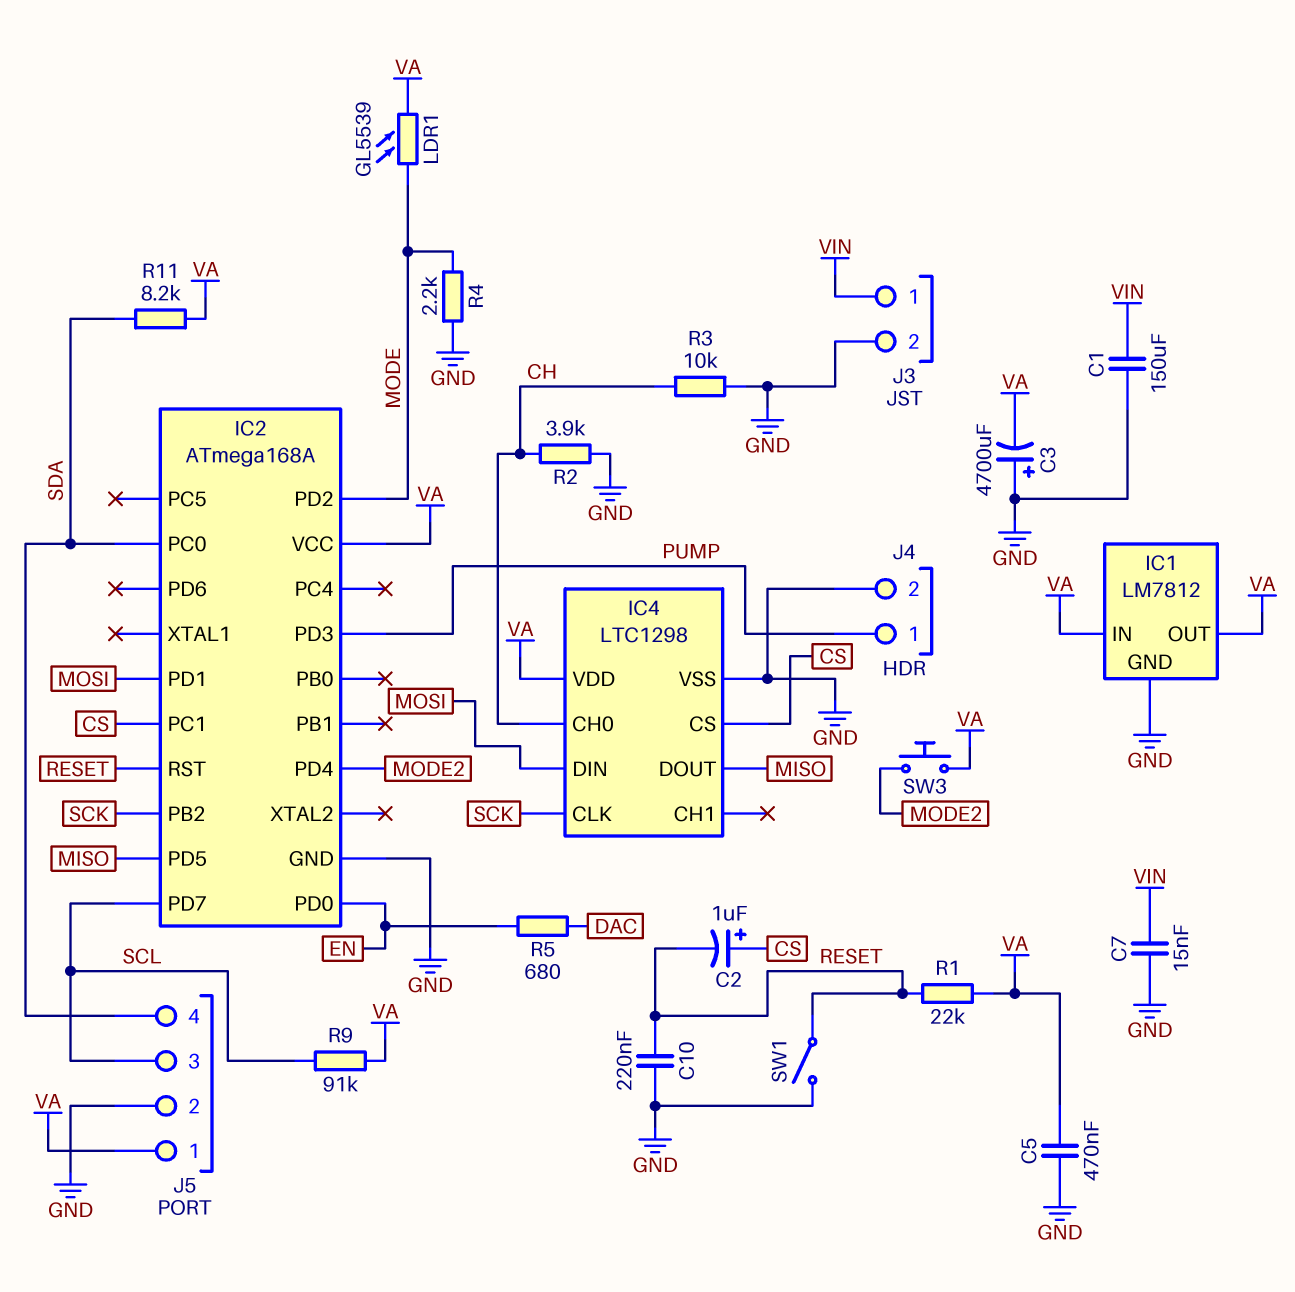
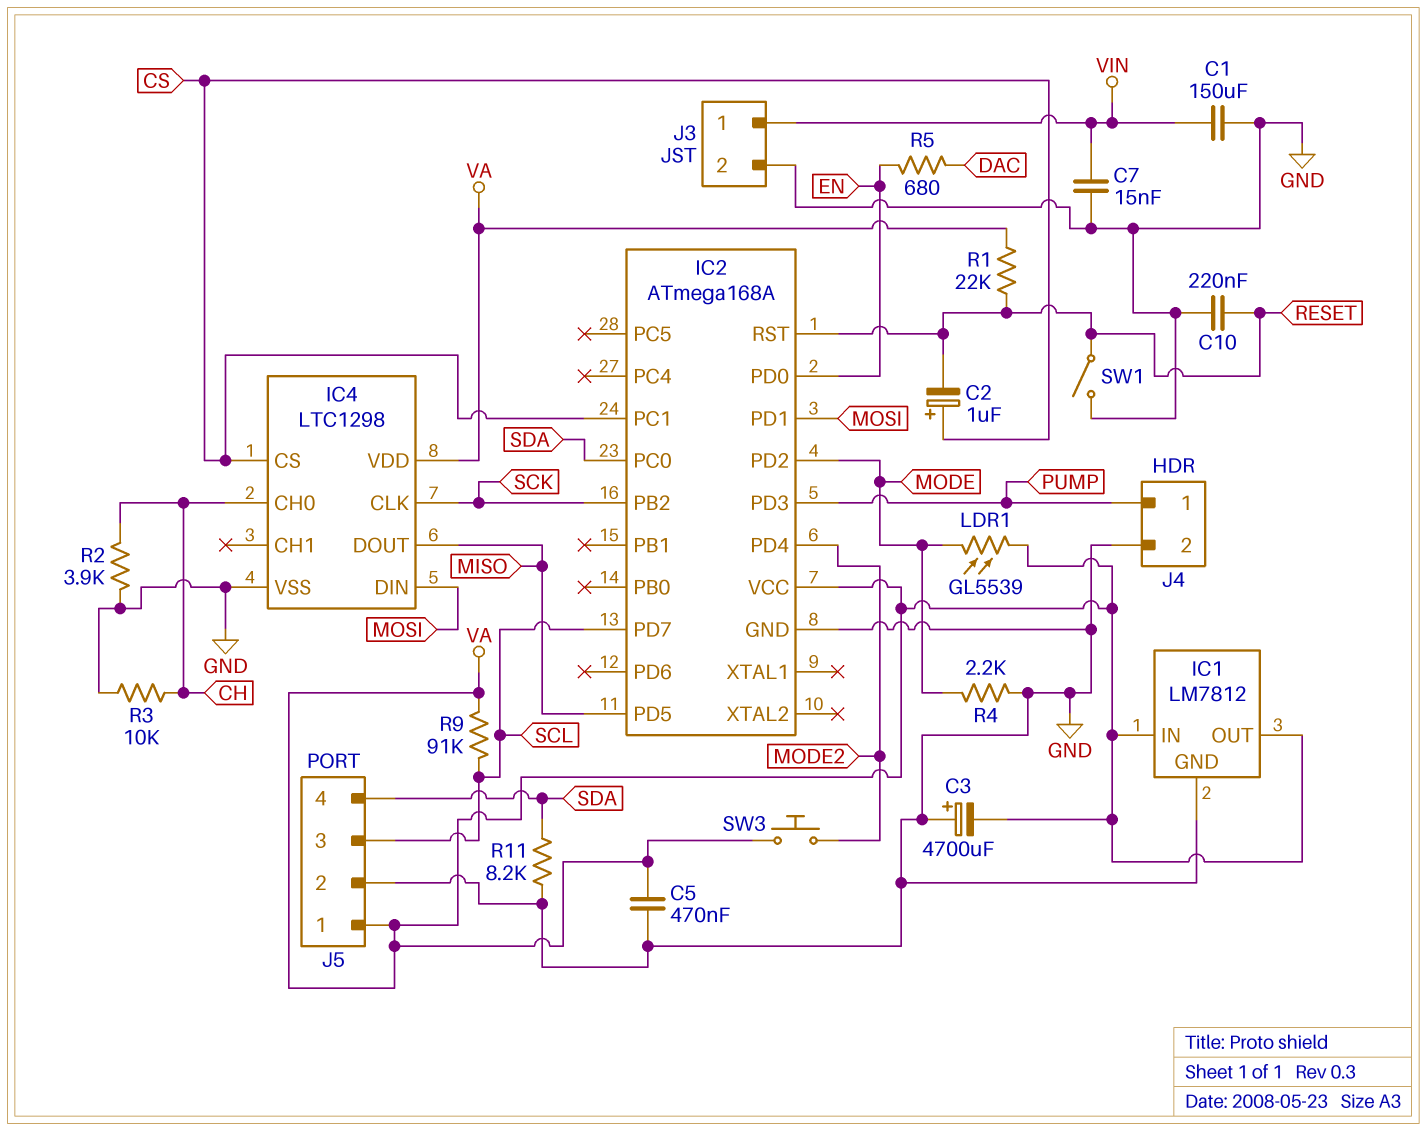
R11: 8.2k (SDA, VA) -> 8.2k (GND, SDA)

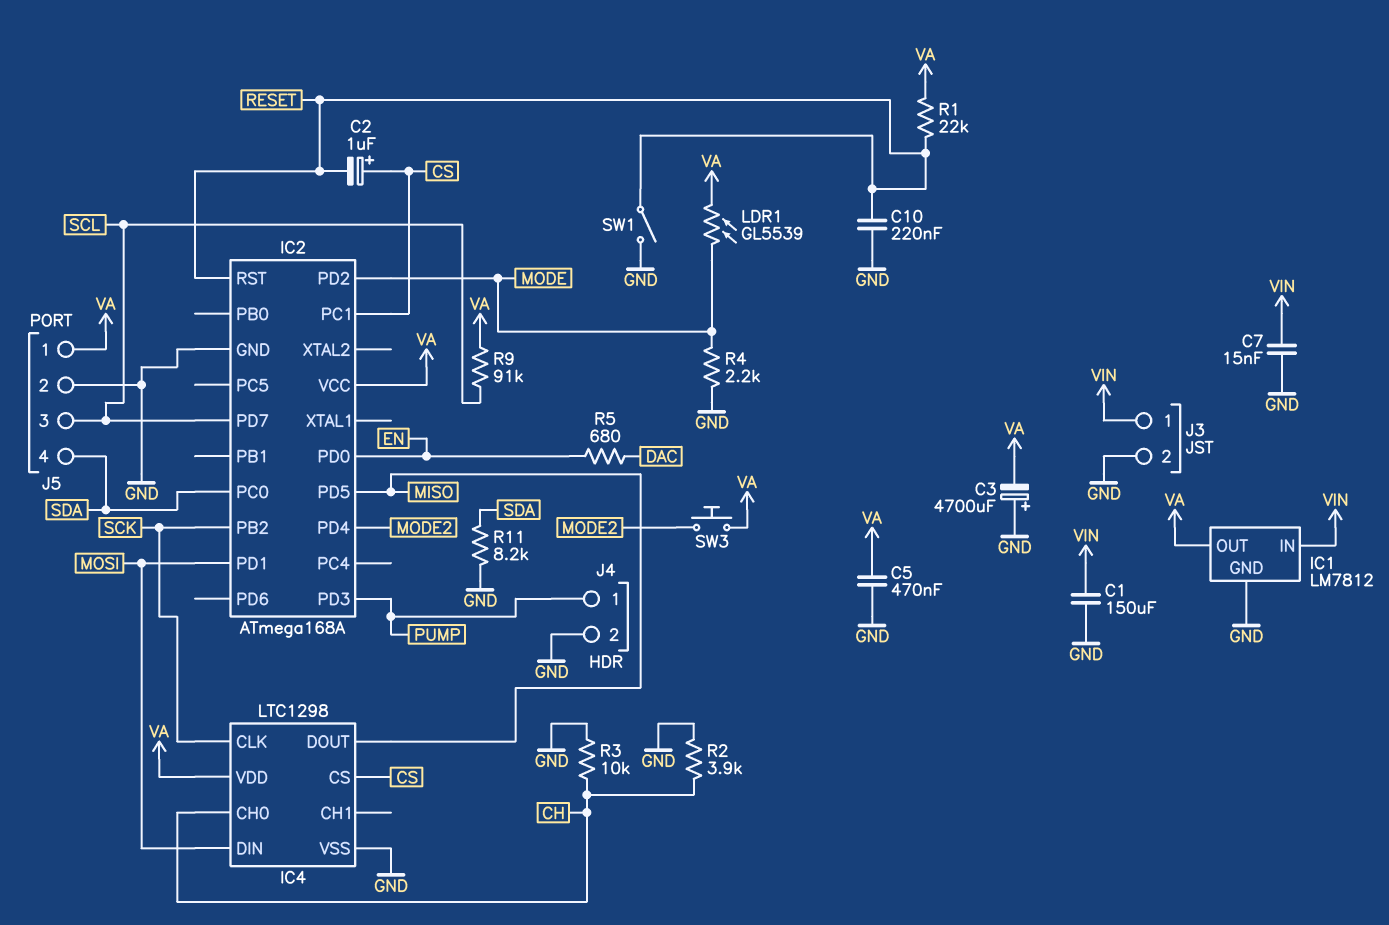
IC1 pin IN: VA -> VIN

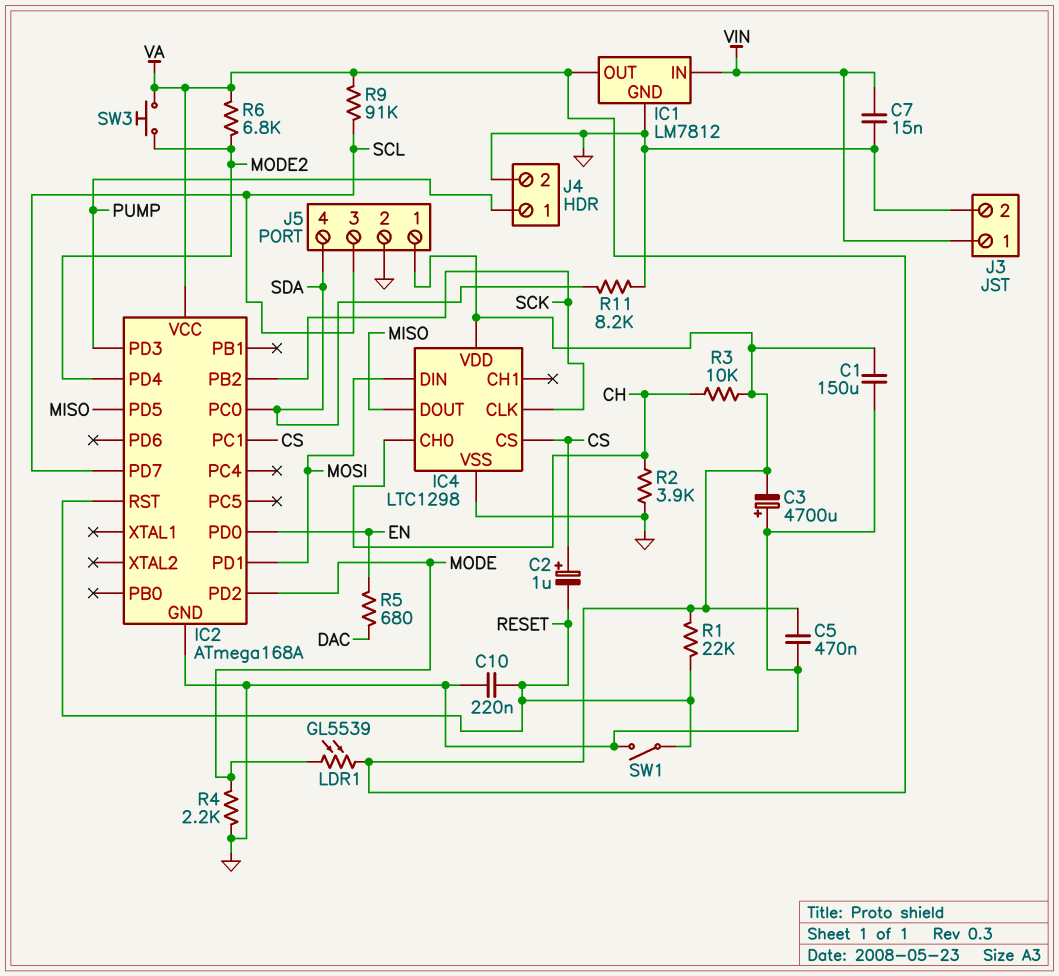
C1: 150uF (GND, VIN) -> 150uF (GND, VA)
R3: 10k (CH, GND) -> 10k (CH, VA)
R6: none -> 6.8k (MODE2, VA)

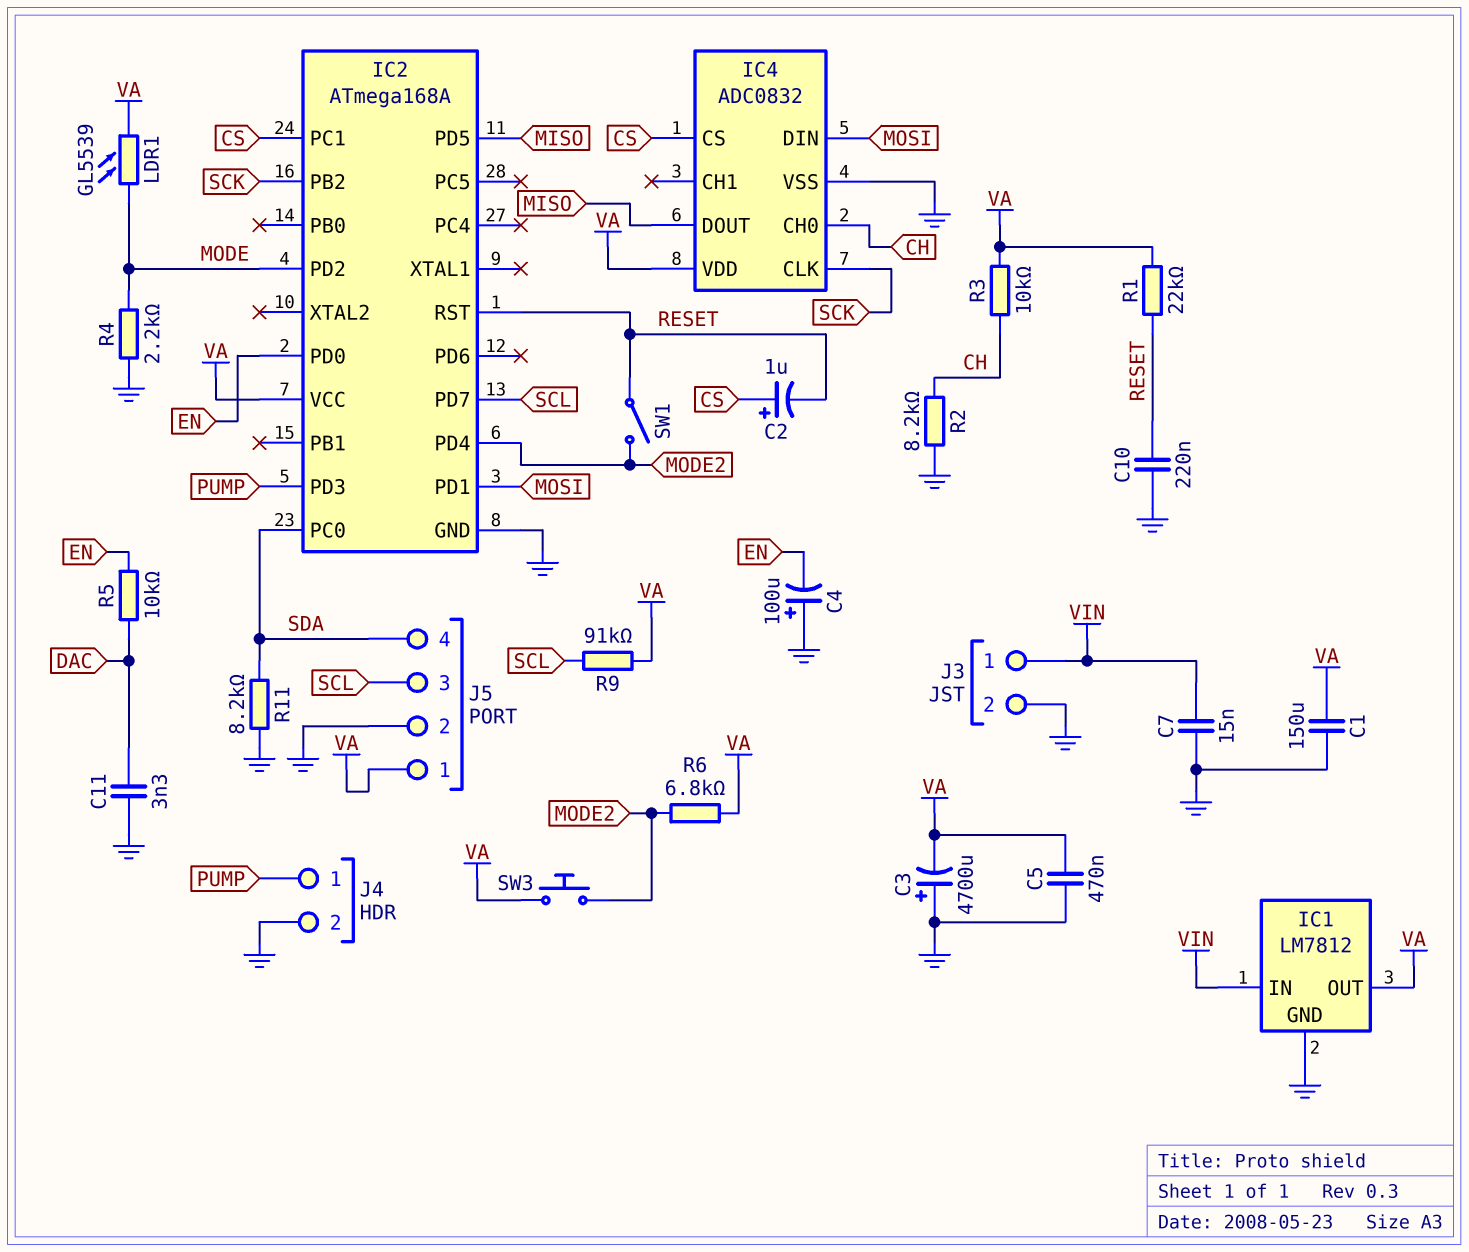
C4: none -> 100uF (plus GND, minus EN)
C11: none -> 3.3nF (DAC, GND)
IC4: LTC1298 -> ADC0832
R2: 3.9k (CH, GND) -> 8.2k (CH, GND)
R5: 680 (DAC, EN) -> 10k (DAC, EN)
SW1: switch (GND, RESET) -> switch (MODE2, RESET)

